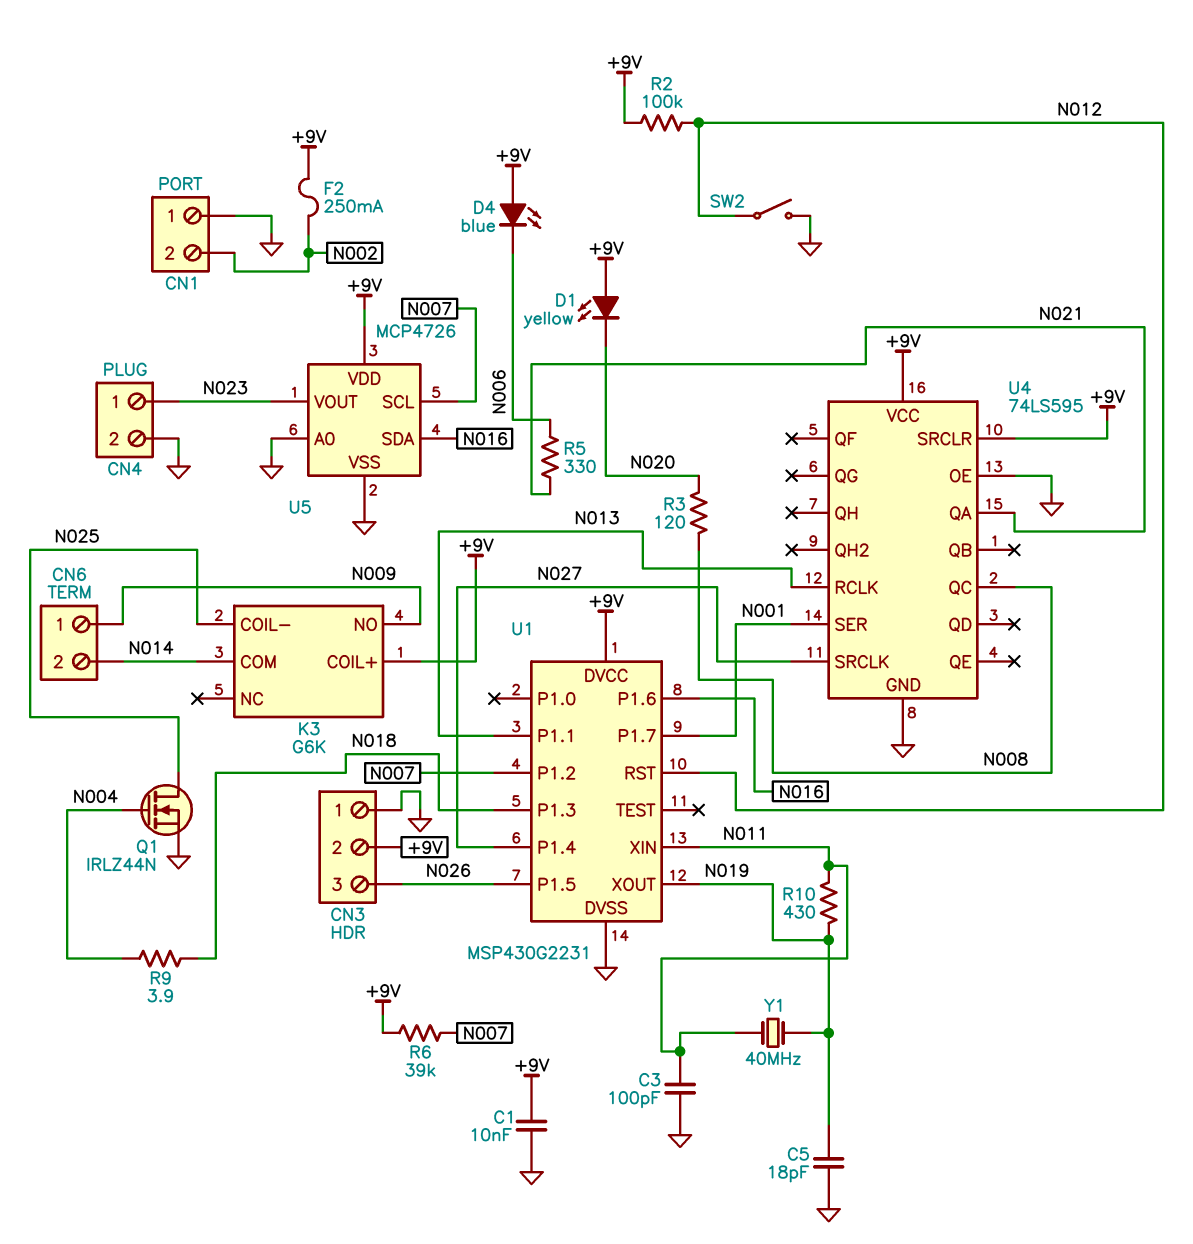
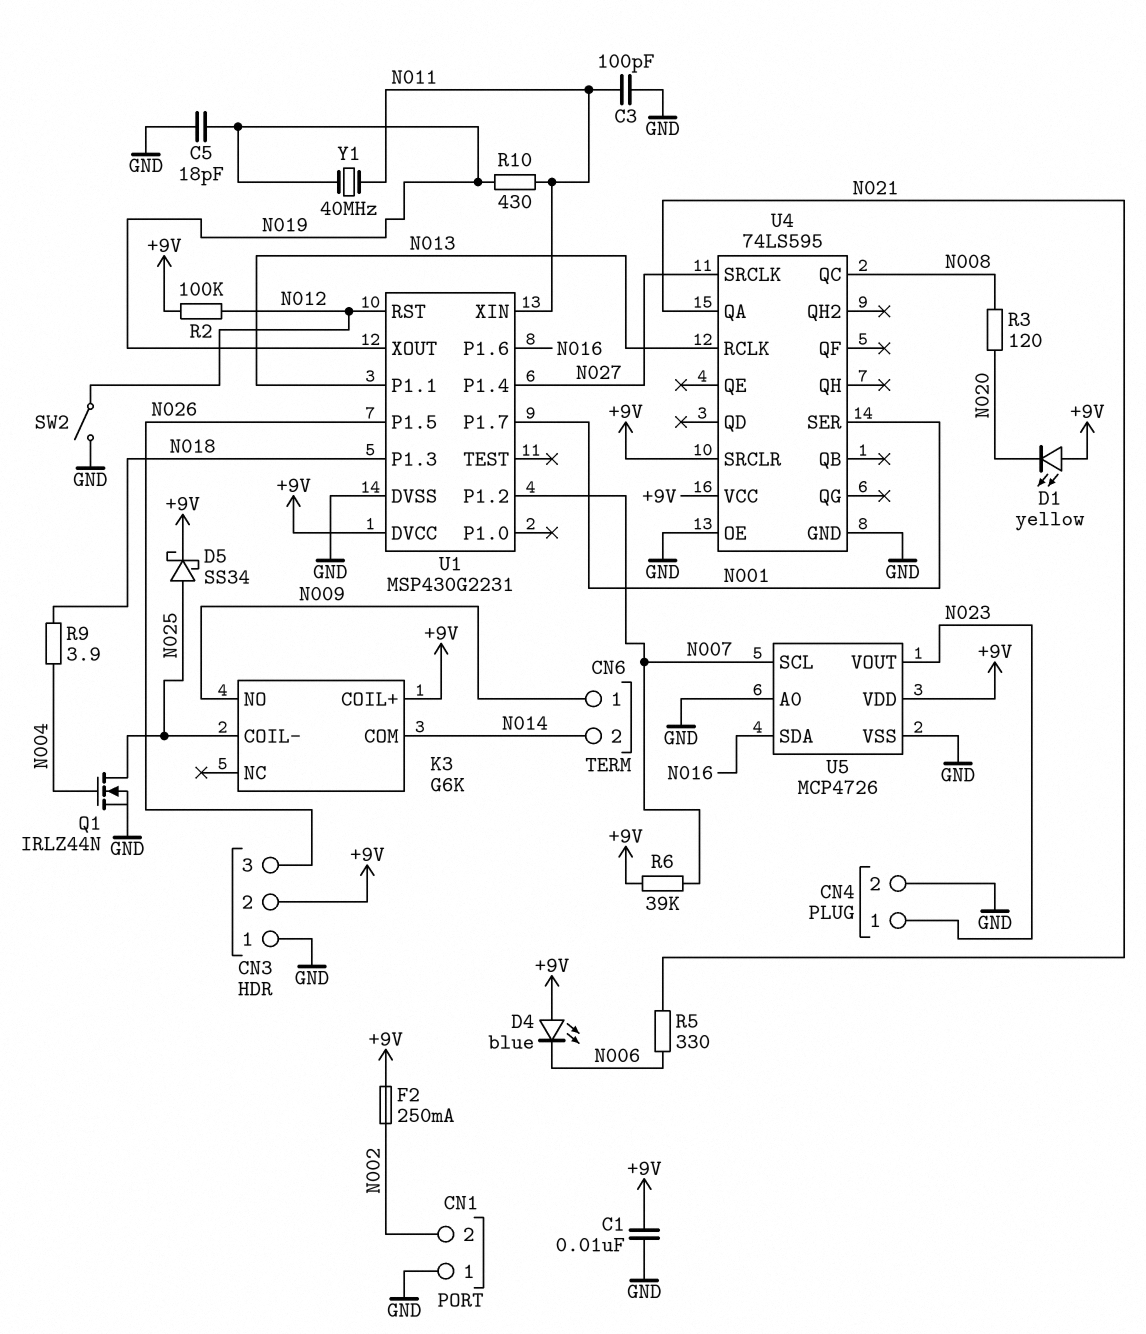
D5: none -> schottky SS34 (A N025, K +9V)

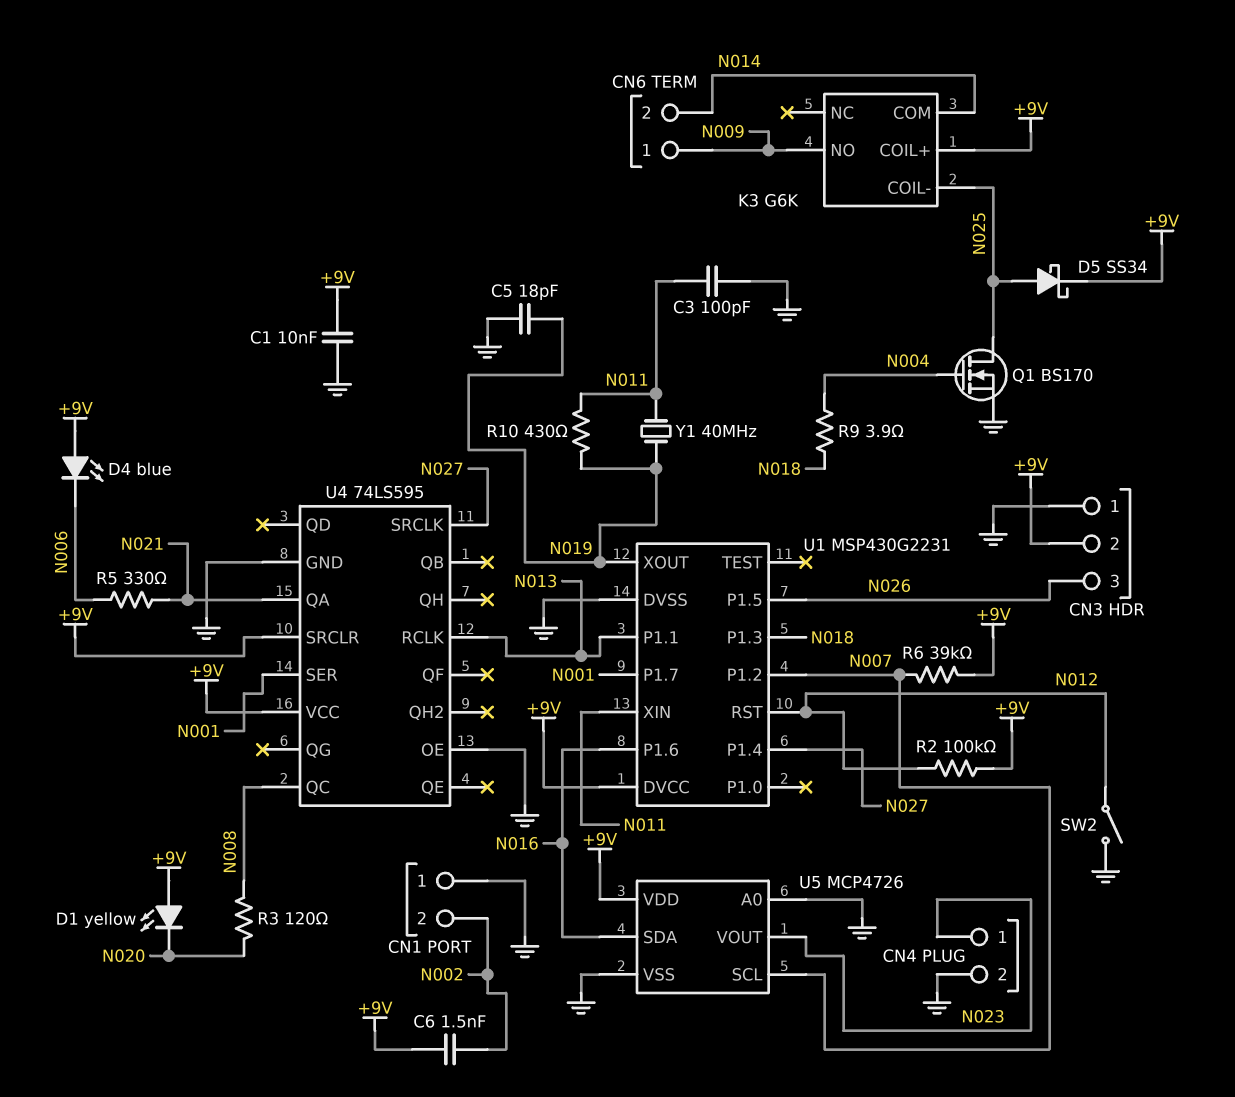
C6: none -> 1.5nF (+9V, N002)
F2: 250mA (+9V, N002) -> none
Q1: NMOS IRLZ44N (G N004, D N025, S GND) -> NMOS BS170 (G N004, D N025, S GND)

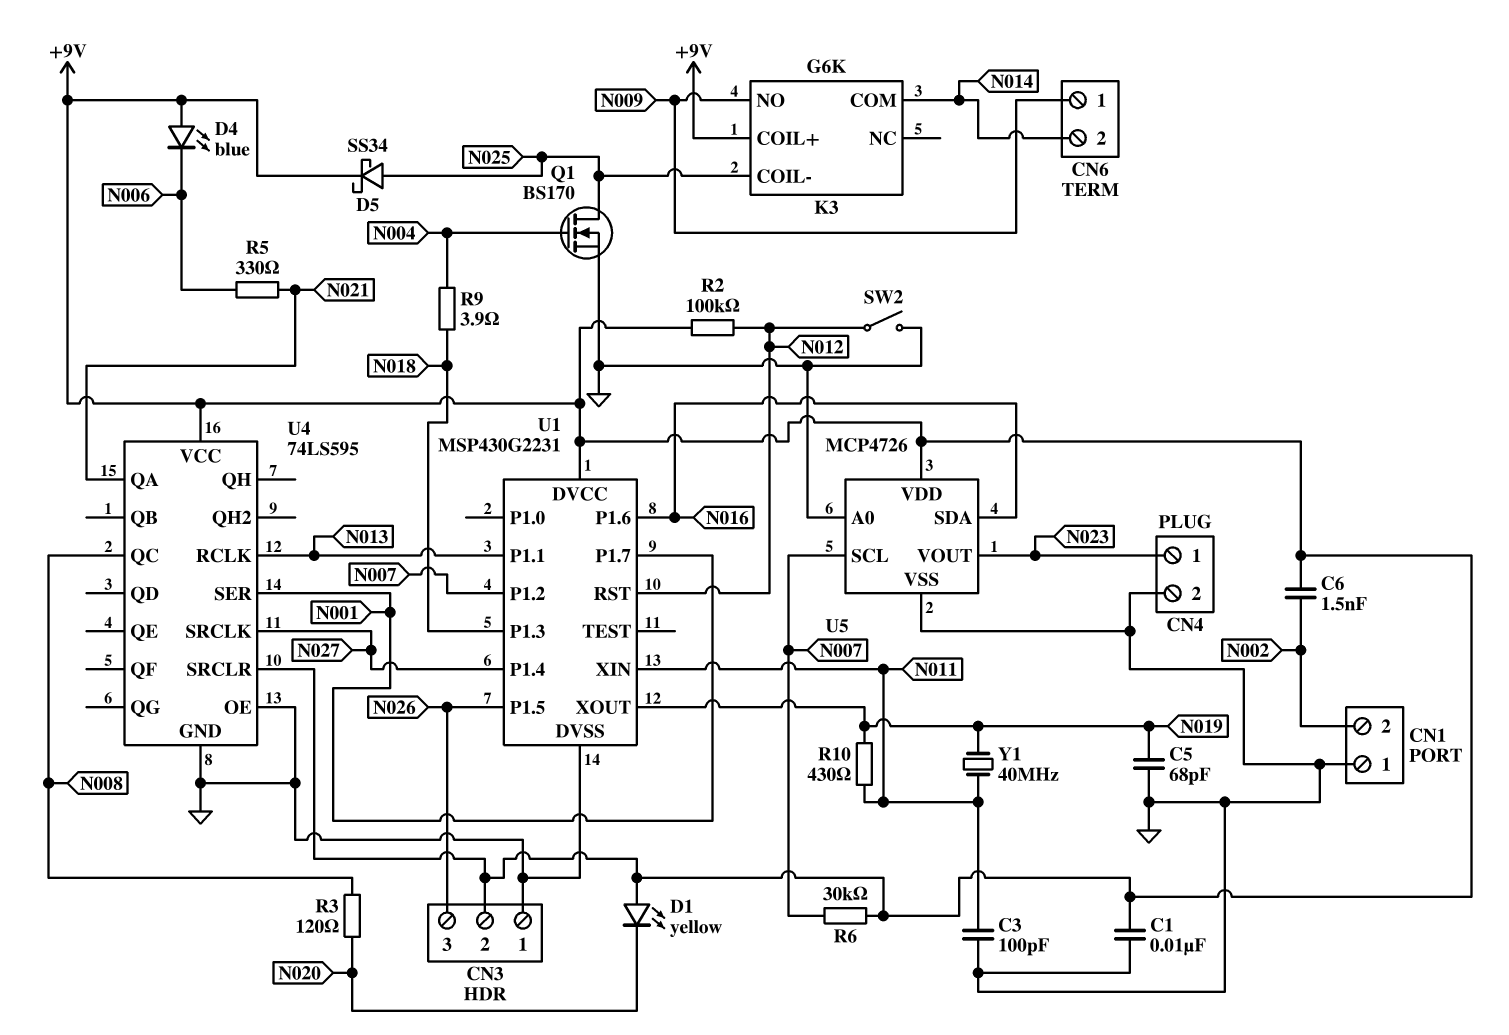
C5: 18pF (GND, N019) -> 68pF (GND, N019)
R6: 39k (+9V, N007) -> 30k (+9V, N007)

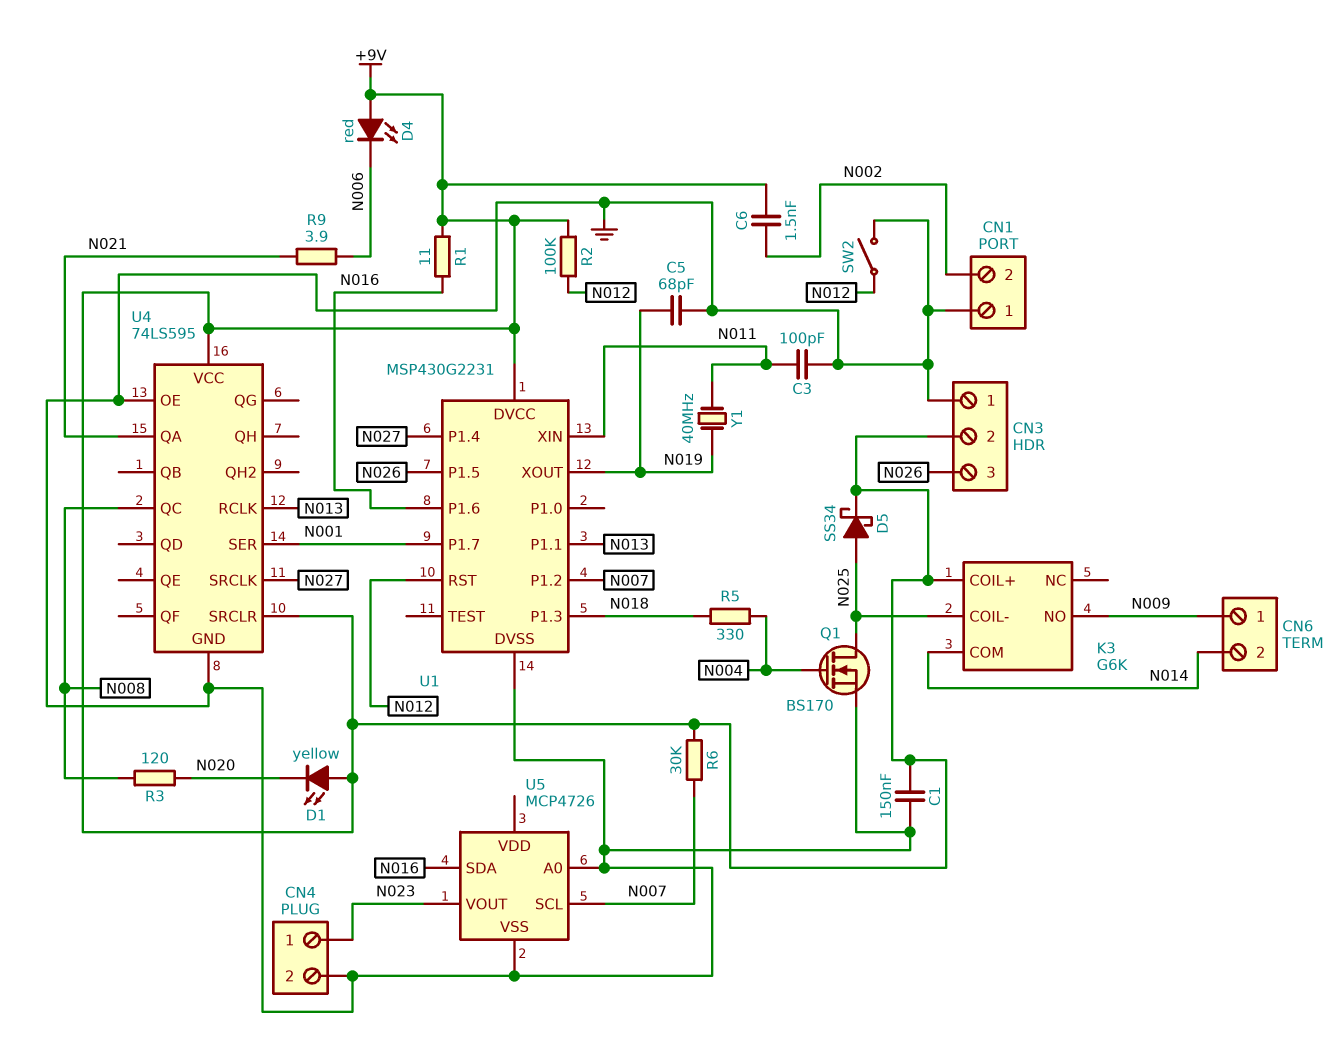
C1: 10nF (+9V, GND) -> 150nF (+9V, GND)
D4: LED blue (A +9V, K N006) -> LED red (A +9V, K N006)
R1: none -> 11 (+9V, N016)
R5: 330 (N006, N021) -> 330 (N004, N018)
R9: 3.9 (N004, N018) -> 3.9 (N006, N021)
R10: 430 (N011, N019) -> none
U5 pin VDD: +9V -> none

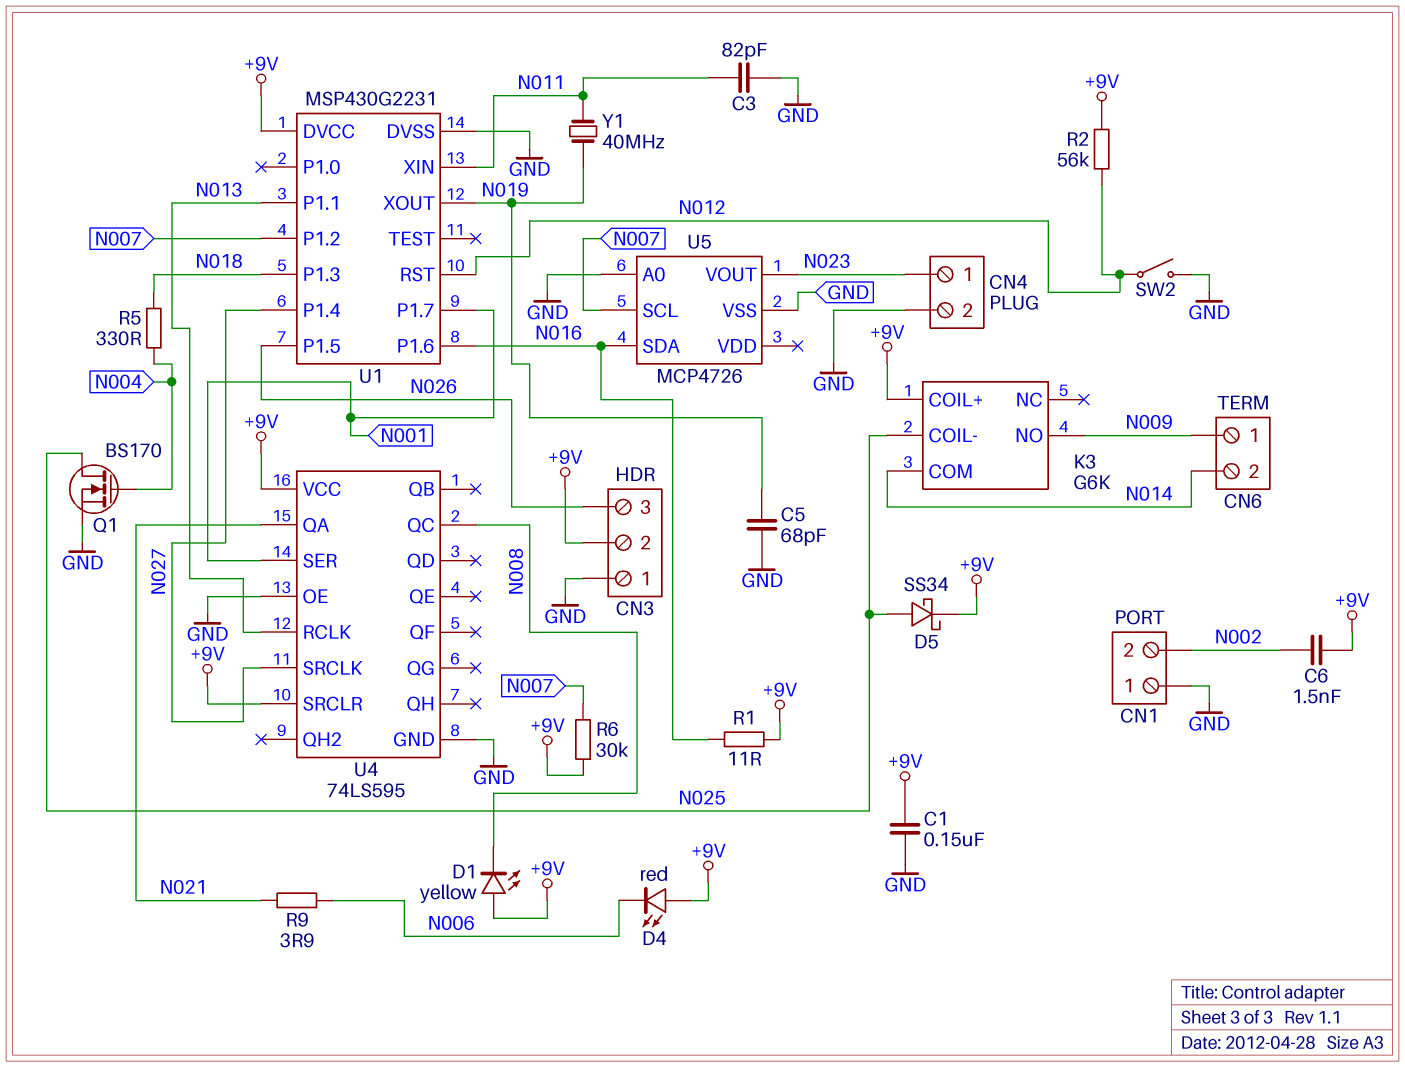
C3: 100pF (GND, N011) -> 82pF (GND, N011)
D1: LED yellow (A +9V, K N020) -> LED yellow (A +9V, K N008)
R2: 100k (+9V, N012) -> 56k (+9V, N012)
R3: 120 (N008, N020) -> none

